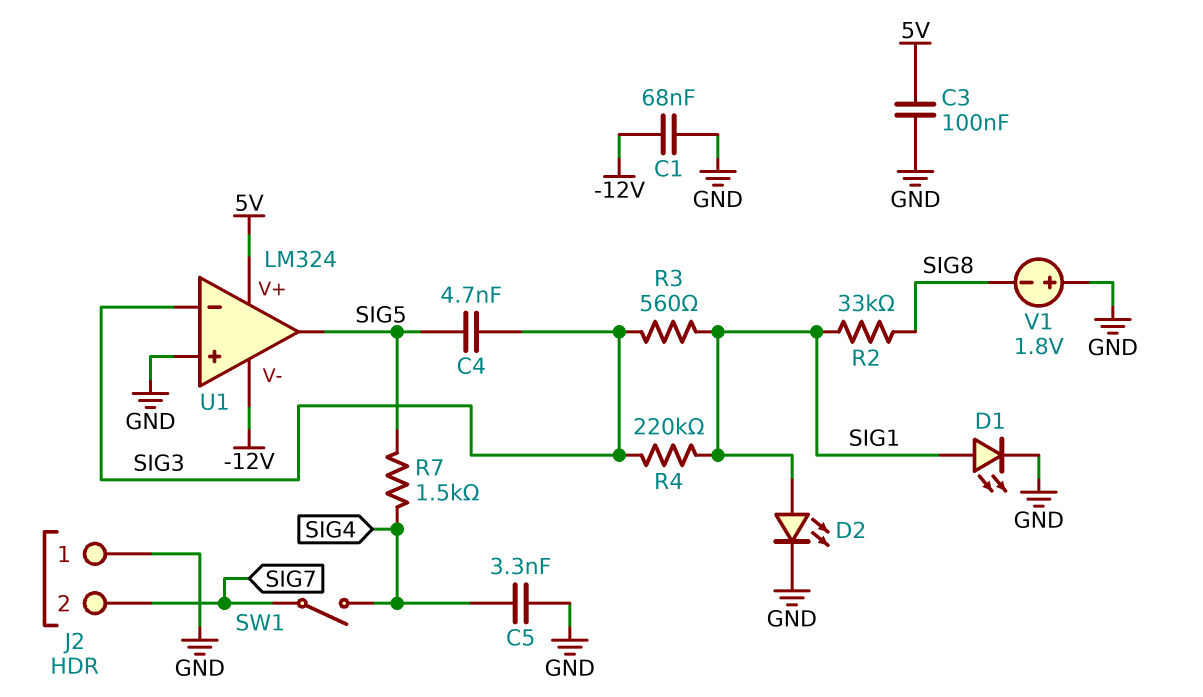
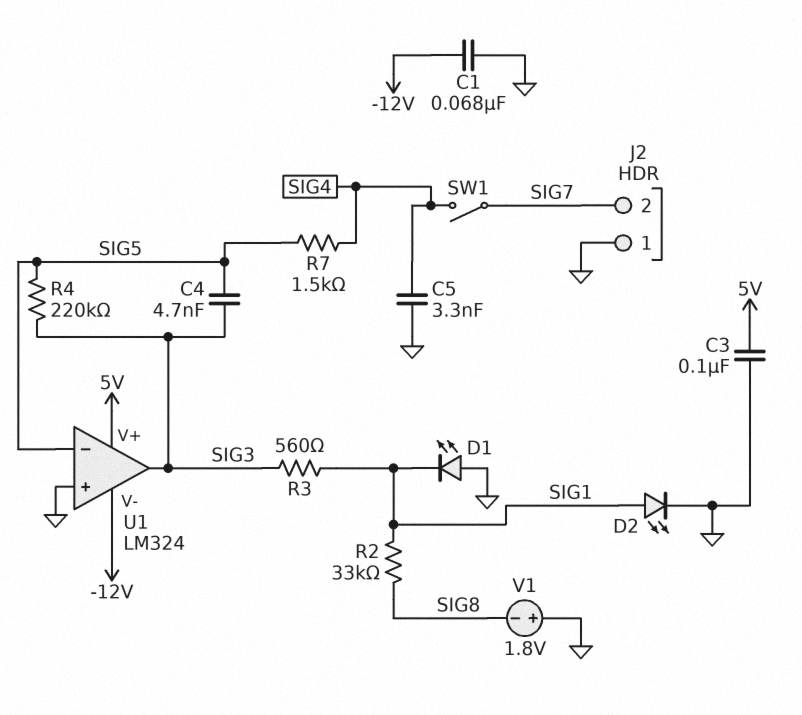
D1: LED (A SIG1, K GND) -> LED (A GND, K SIG1)
R4: 220k (SIG1, SIG3) -> 220k (SIG3, SIG5)
U1 pin in-: SIG3 -> SIG5
U1 pin out: SIG5 -> SIG3

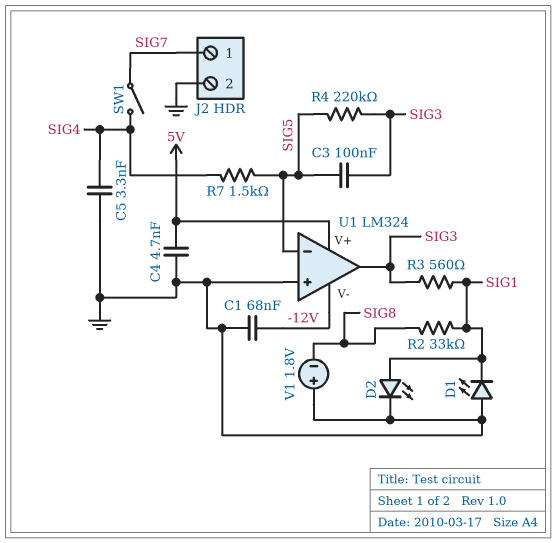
C3: 100nF (5V, GND) -> 100nF (SIG3, SIG5)
C4: 4.7nF (SIG3, SIG5) -> 4.7nF (5V, GND)
J2 pin 1: GND -> SIG7
J2 pin 2: SIG7 -> GND

